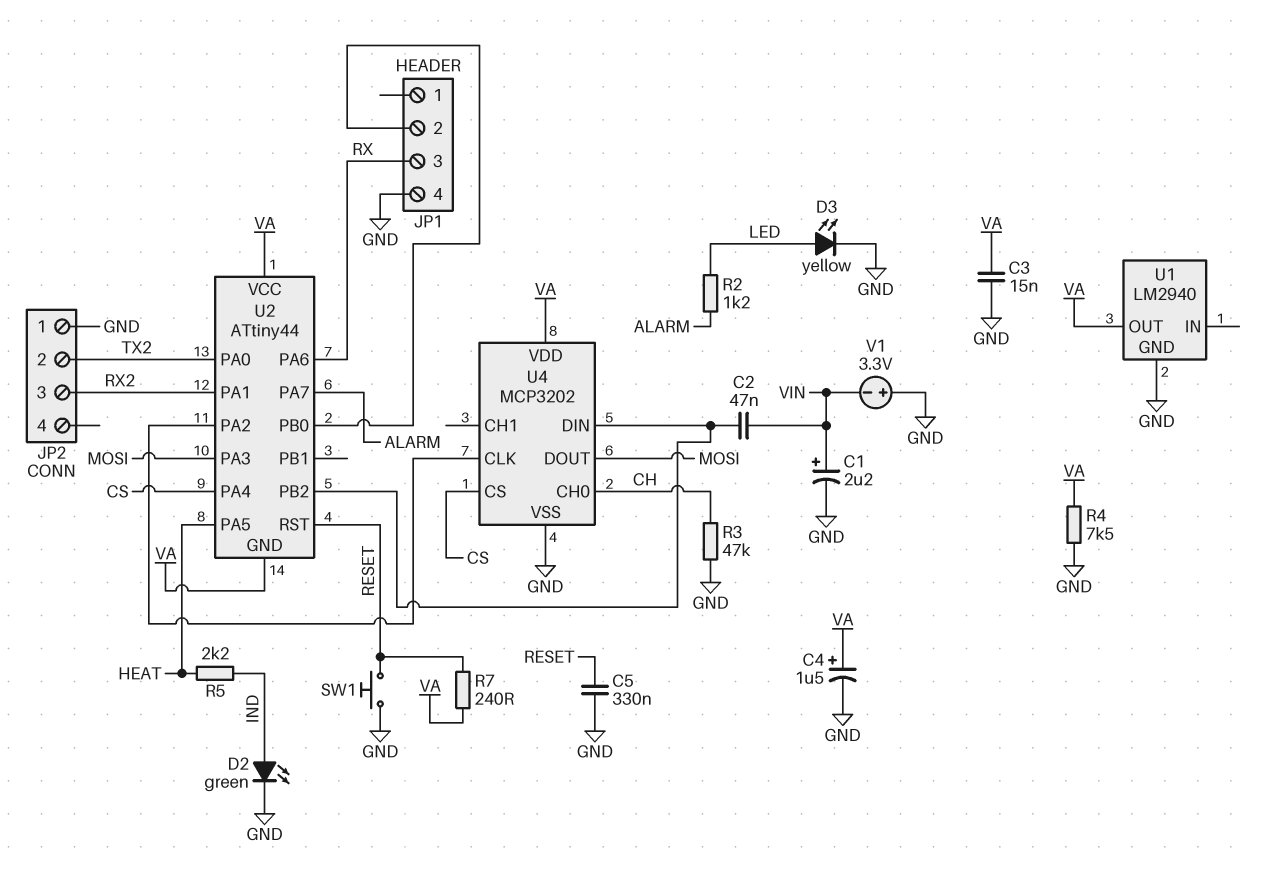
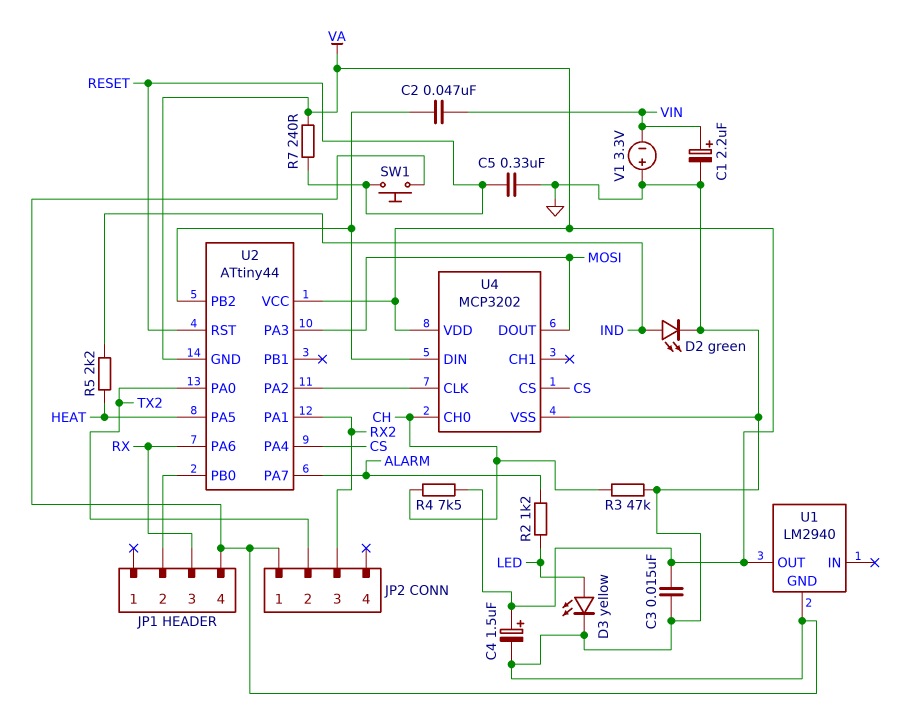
R4: 7.5k (GND, VA) -> 7.5k (CH, VA)

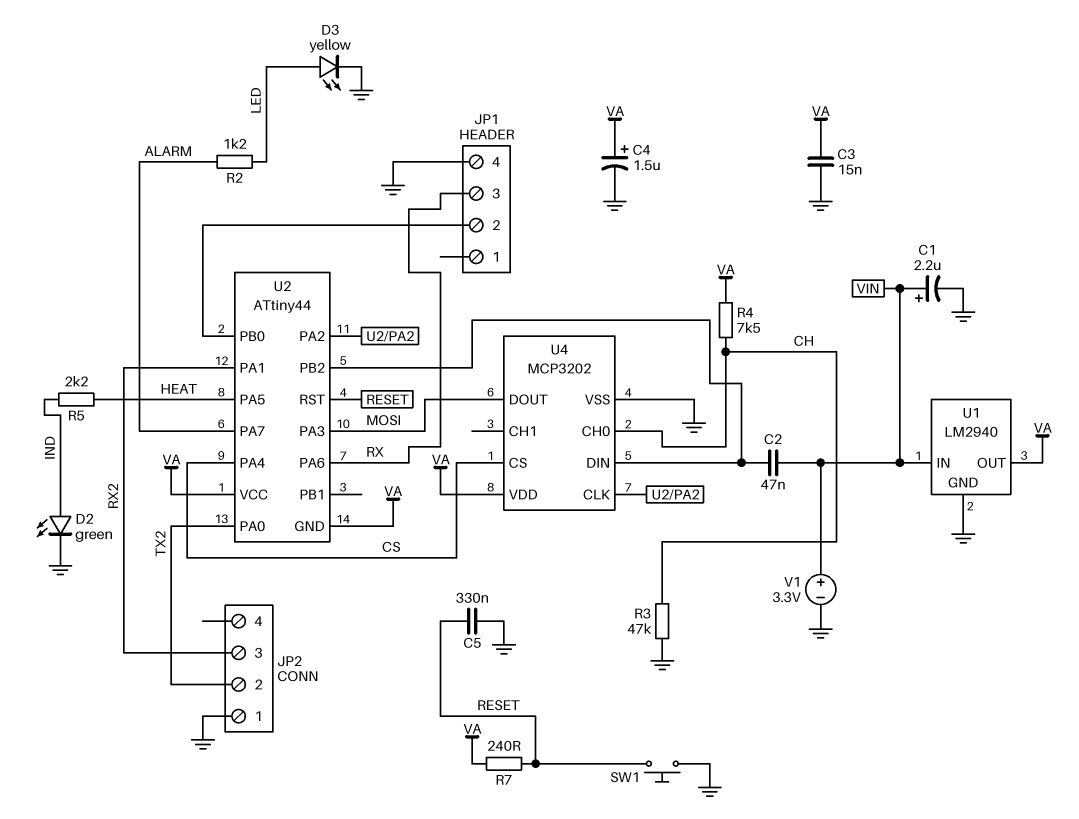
U1 pin IN: none -> VIN
V1: 3.3V (plus GND, minus VIN) -> 3.3V (plus VIN, minus GND)

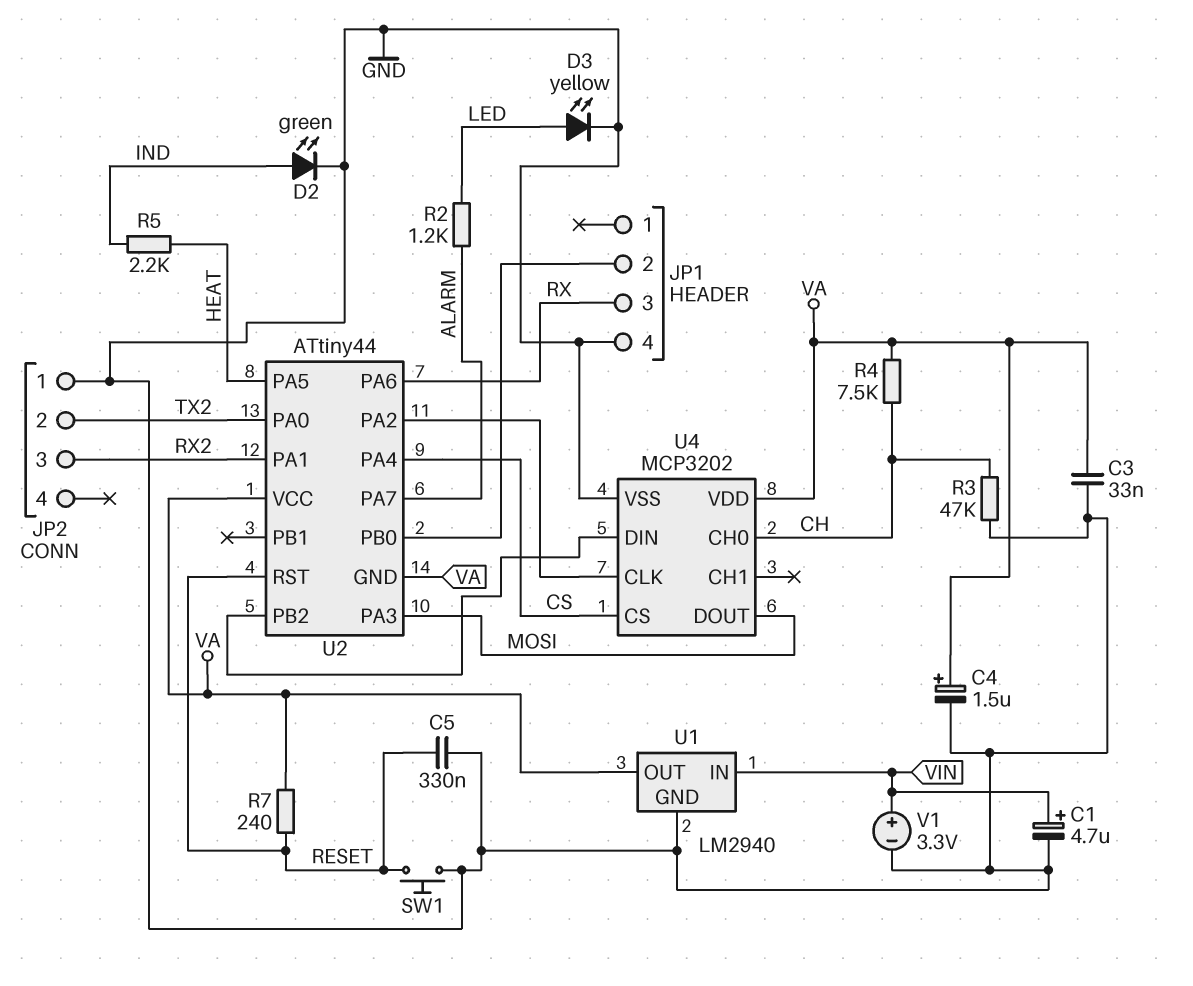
C1: 2.2uF (plus VIN, minus GND) -> 4.7uF (plus VIN, minus GND)
C2: 47nF (U2/PB2, VIN) -> none
C3: 15nF (GND, VA) -> 33nF (GND, VA)

